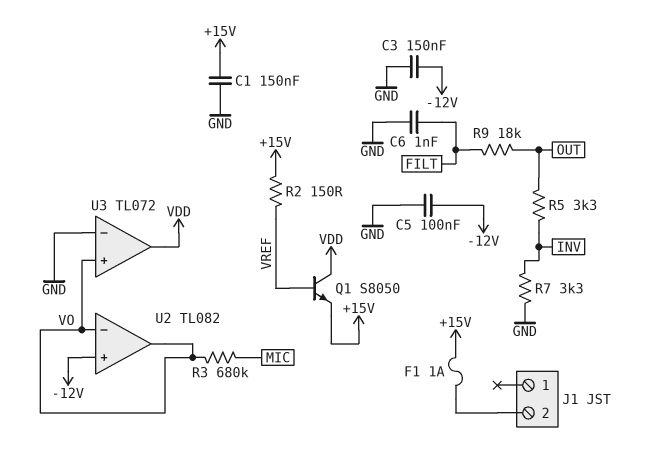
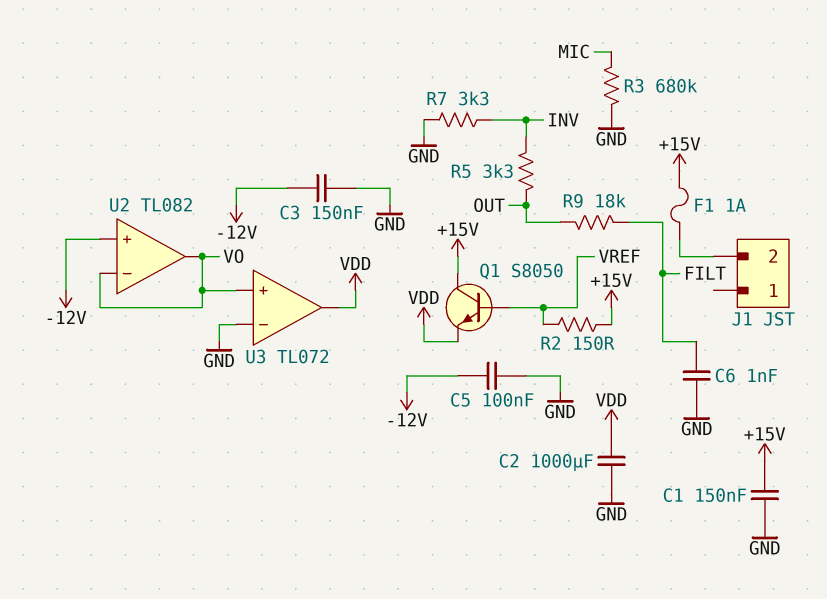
C2: none -> 1000uF (GND, VDD)
Q1: NPN S8050 (B VREF, C VDD, E +15V) -> NPN S8050 (B VREF, C +15V, E VDD)
R3: 680k (MIC, VO) -> 680k (GND, MIC)

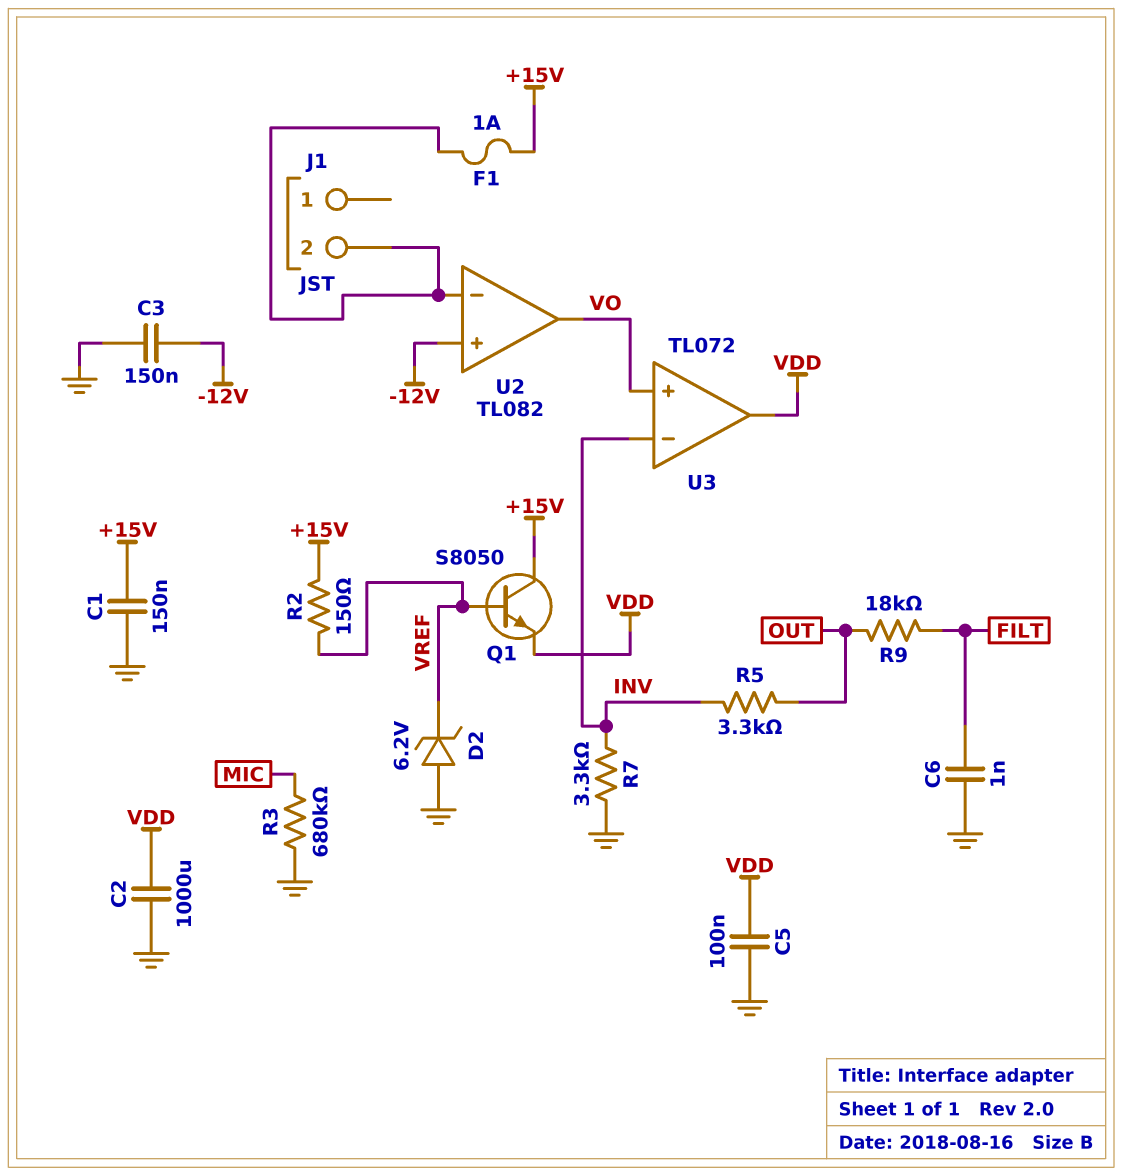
C5: 100nF (-12V, GND) -> 100nF (GND, VDD)
D2: none -> zener 6.2V (A GND, K VREF)
U2 pin in-: VO -> J1/2
U3 pin in-: GND -> INV

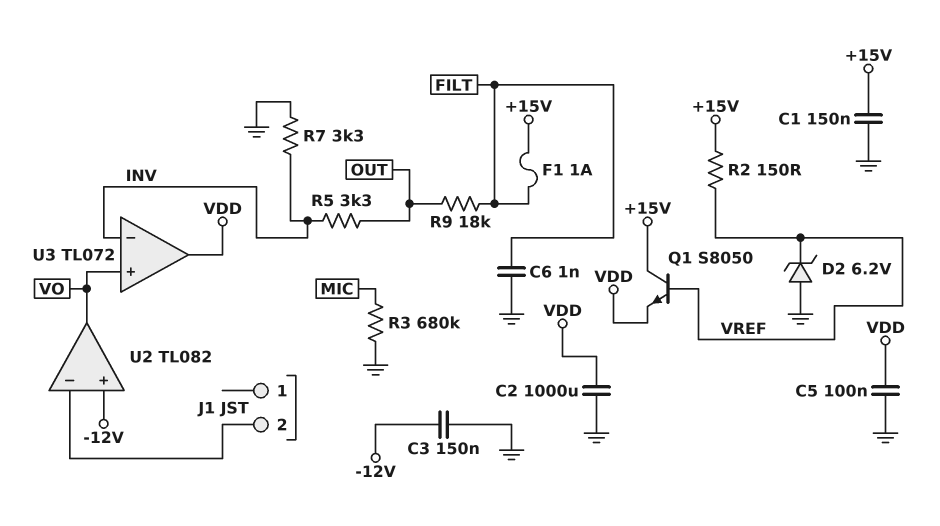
F1: 1A (+15V, J1/2) -> 1A (+15V, FILT)

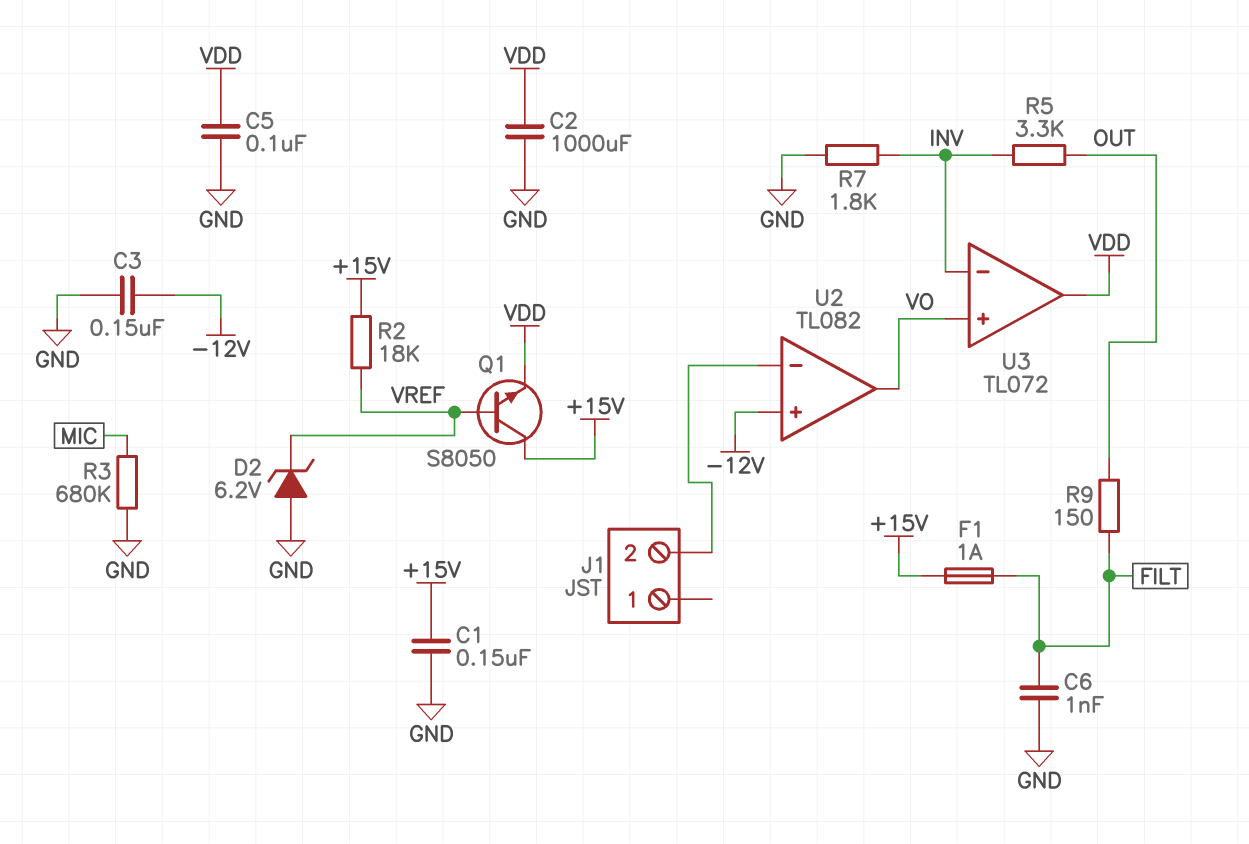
R2: 150 (+15V, VREF) -> 18k (+15V, VREF)
R7: 3.3k (GND, INV) -> 1.8k (GND, INV)
R9: 18k (FILT, OUT) -> 150 (FILT, OUT)

